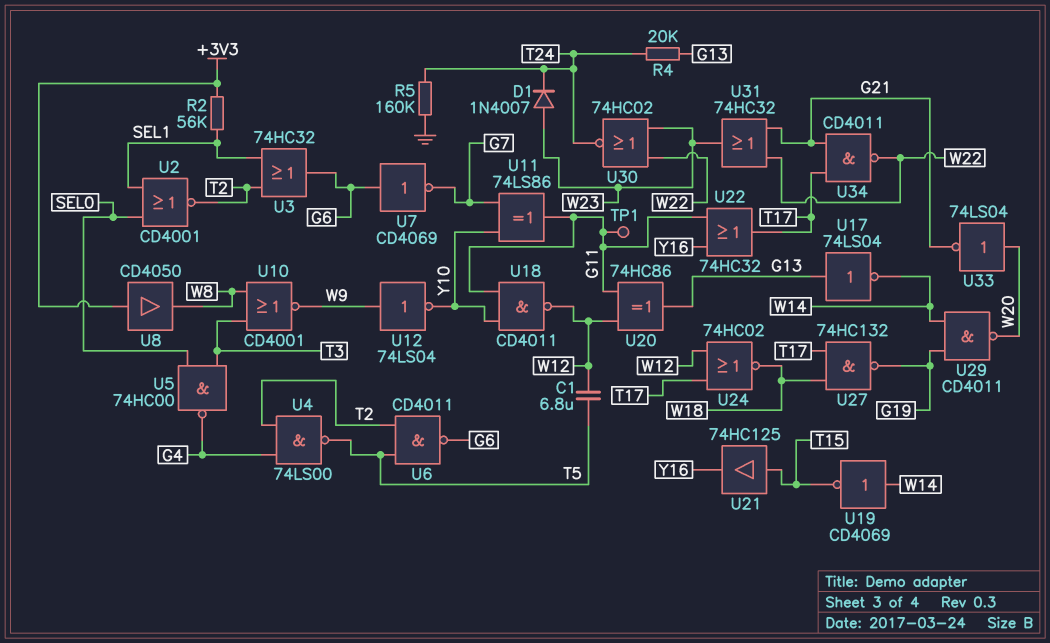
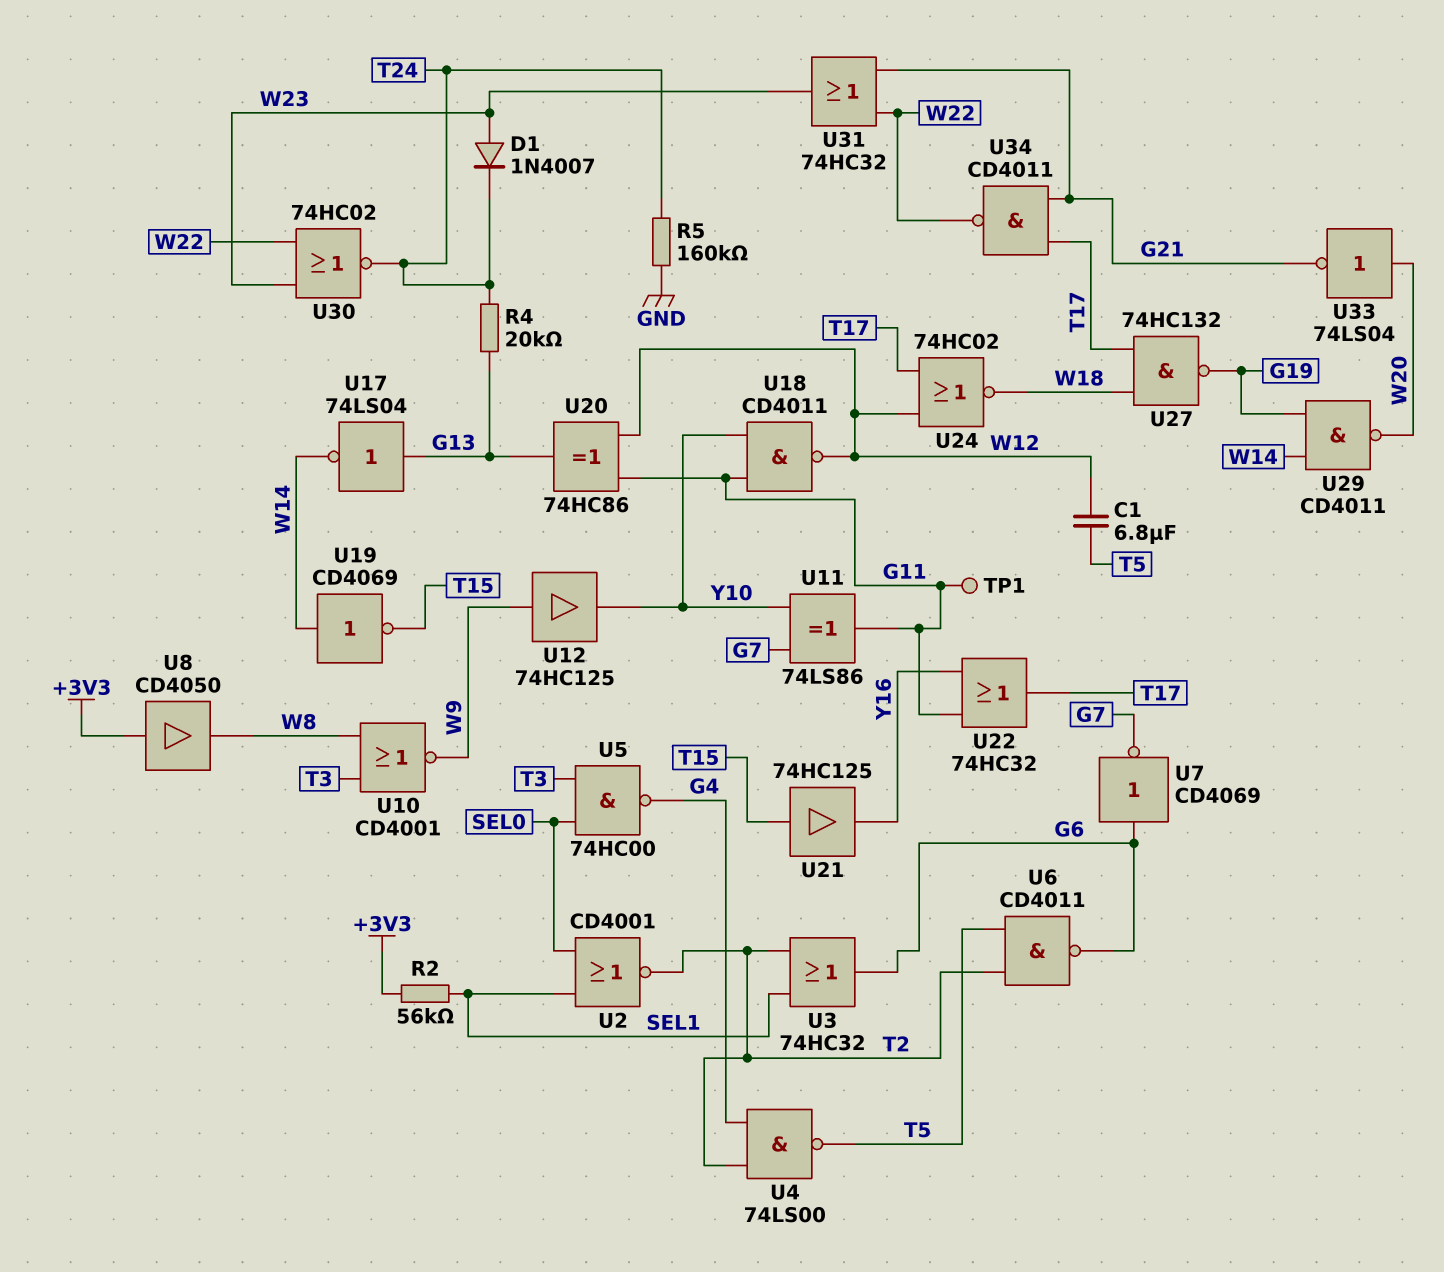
U12: NOT 74LS04 (in W9, out Y10) -> buffer 74HC125 (in W9, out Y10)

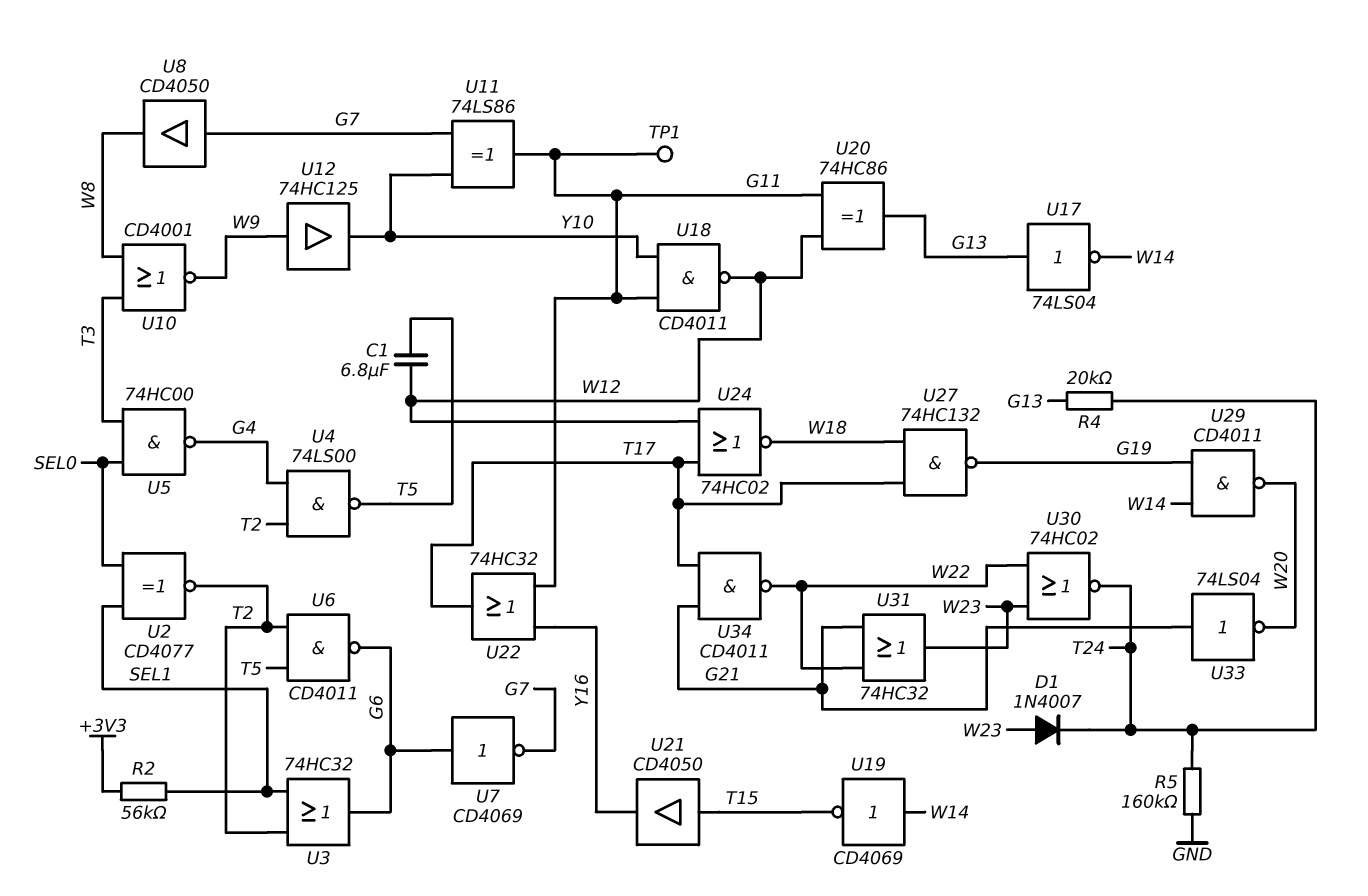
U2: NOR CD4001 (in SEL0, in SEL1, out T2) -> XNOR CD4077 (in SEL0, in SEL1, out T2)
U8: buffer CD4050 (in +3V3, out W8) -> buffer CD4050 (in G7, out W8)
U21: buffer 74HC125 (in T15, out Y16) -> buffer CD4050 (in T15, out Y16)
U33: NOT 74LS04 (in W20, out G21) -> NOT 74LS04 (in G21, out W20)

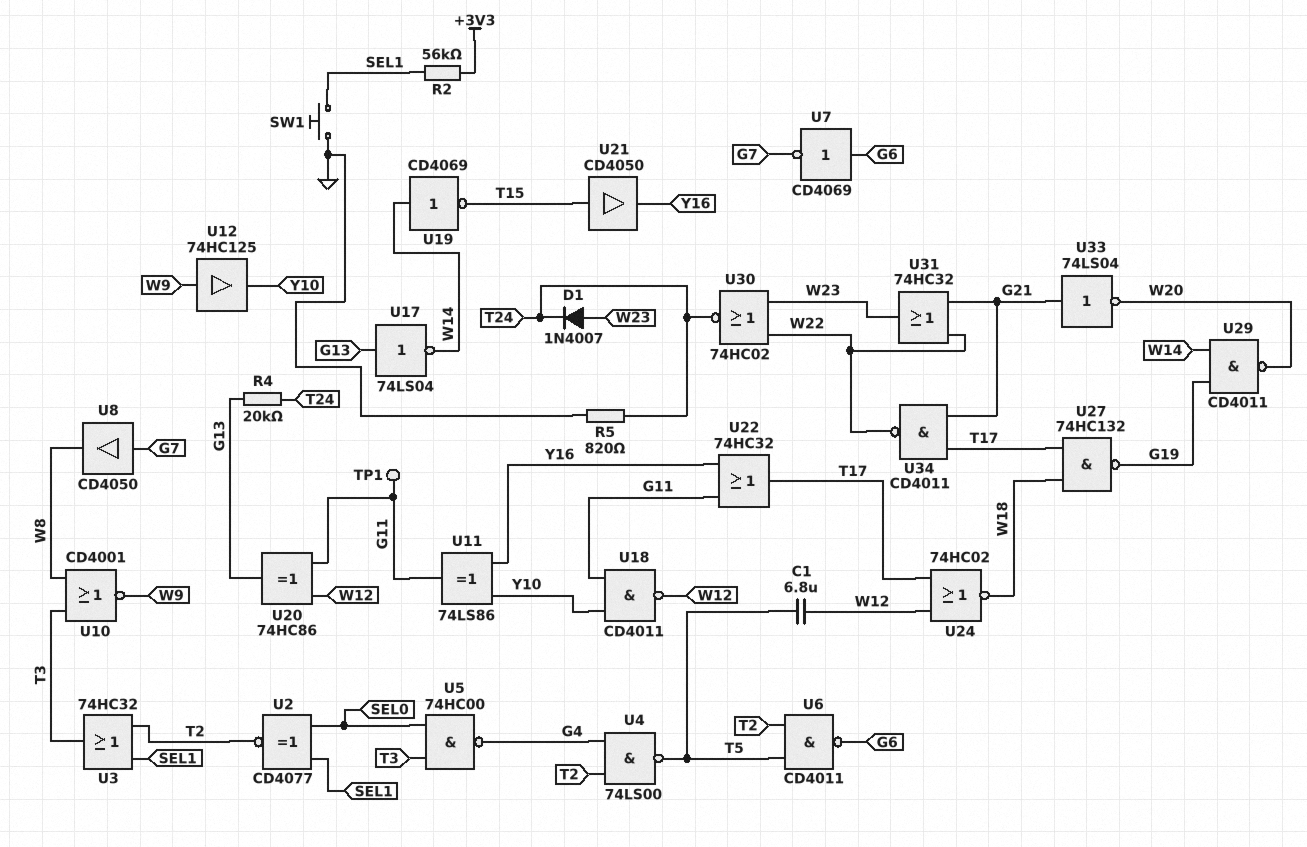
R5: 160k (GND, T24) -> 820 (GND, T24)
SW1: none -> button (GND, SEL1)
U3: OR 74HC32 (in SEL1, in T2, out G6) -> OR 74HC32 (in SEL1, in T2, out T3)
U11: XOR 74LS86 (in G7, in Y10, out G11) -> XOR 74LS86 (in Y10, in Y16, out G11)

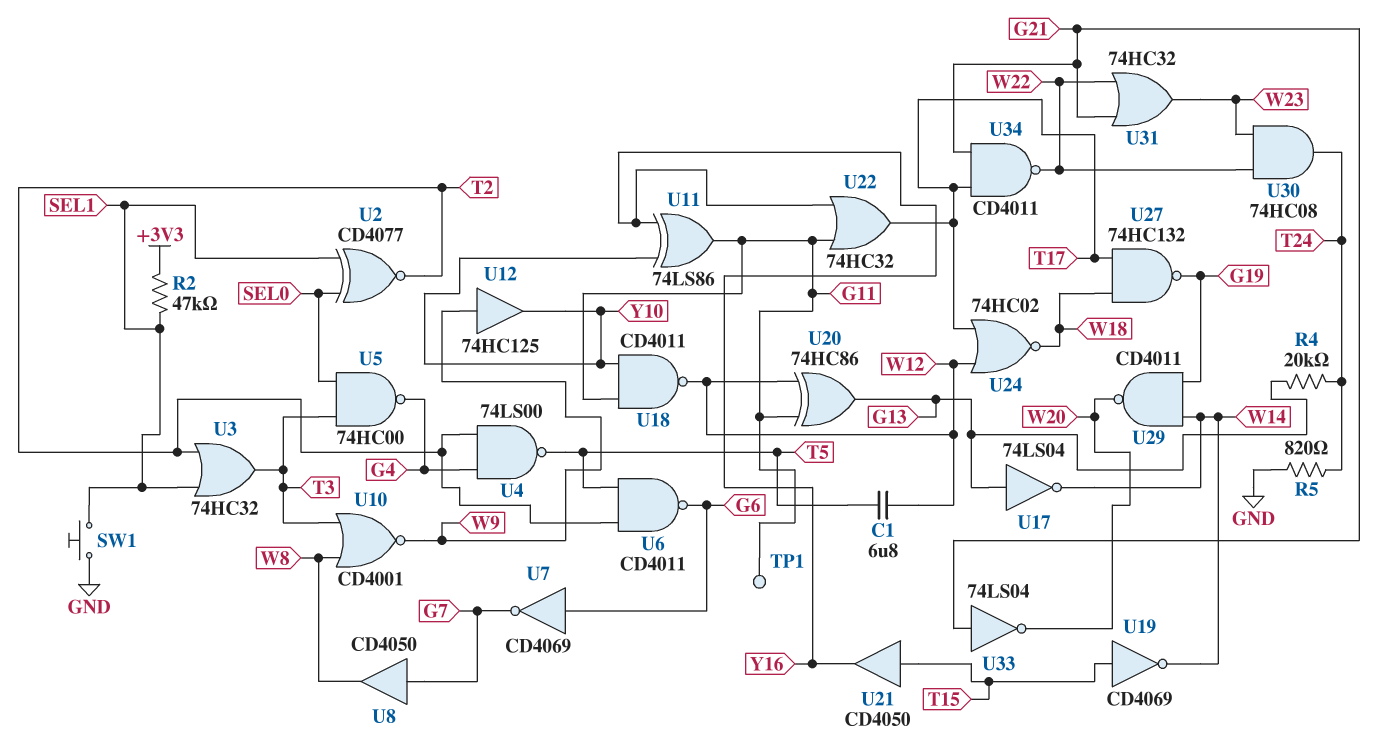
D1: diode 1N4007 (A W23, K T24) -> none
R2: 56k (+3V3, SEL1) -> 47k (+3V3, SEL1)
U19: NOT CD4069 (in W14, out T15) -> NOT CD4069 (in T15, out W14)
U30: NOR 74HC02 (in W22, in W23, out T24) -> AND 74HC08 (in W22, in W23, out T24)

